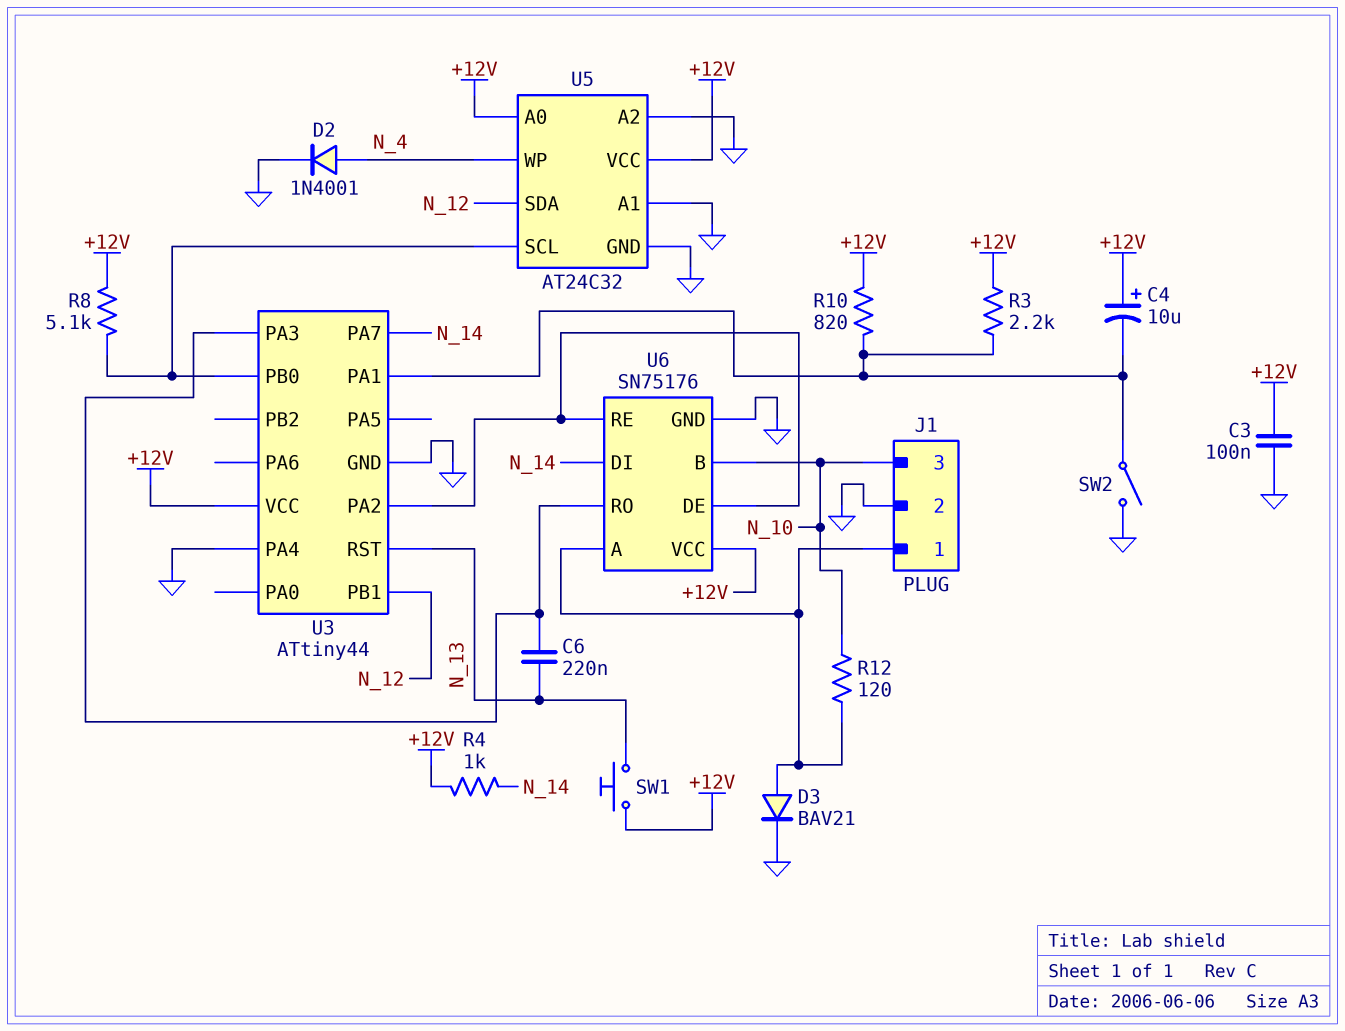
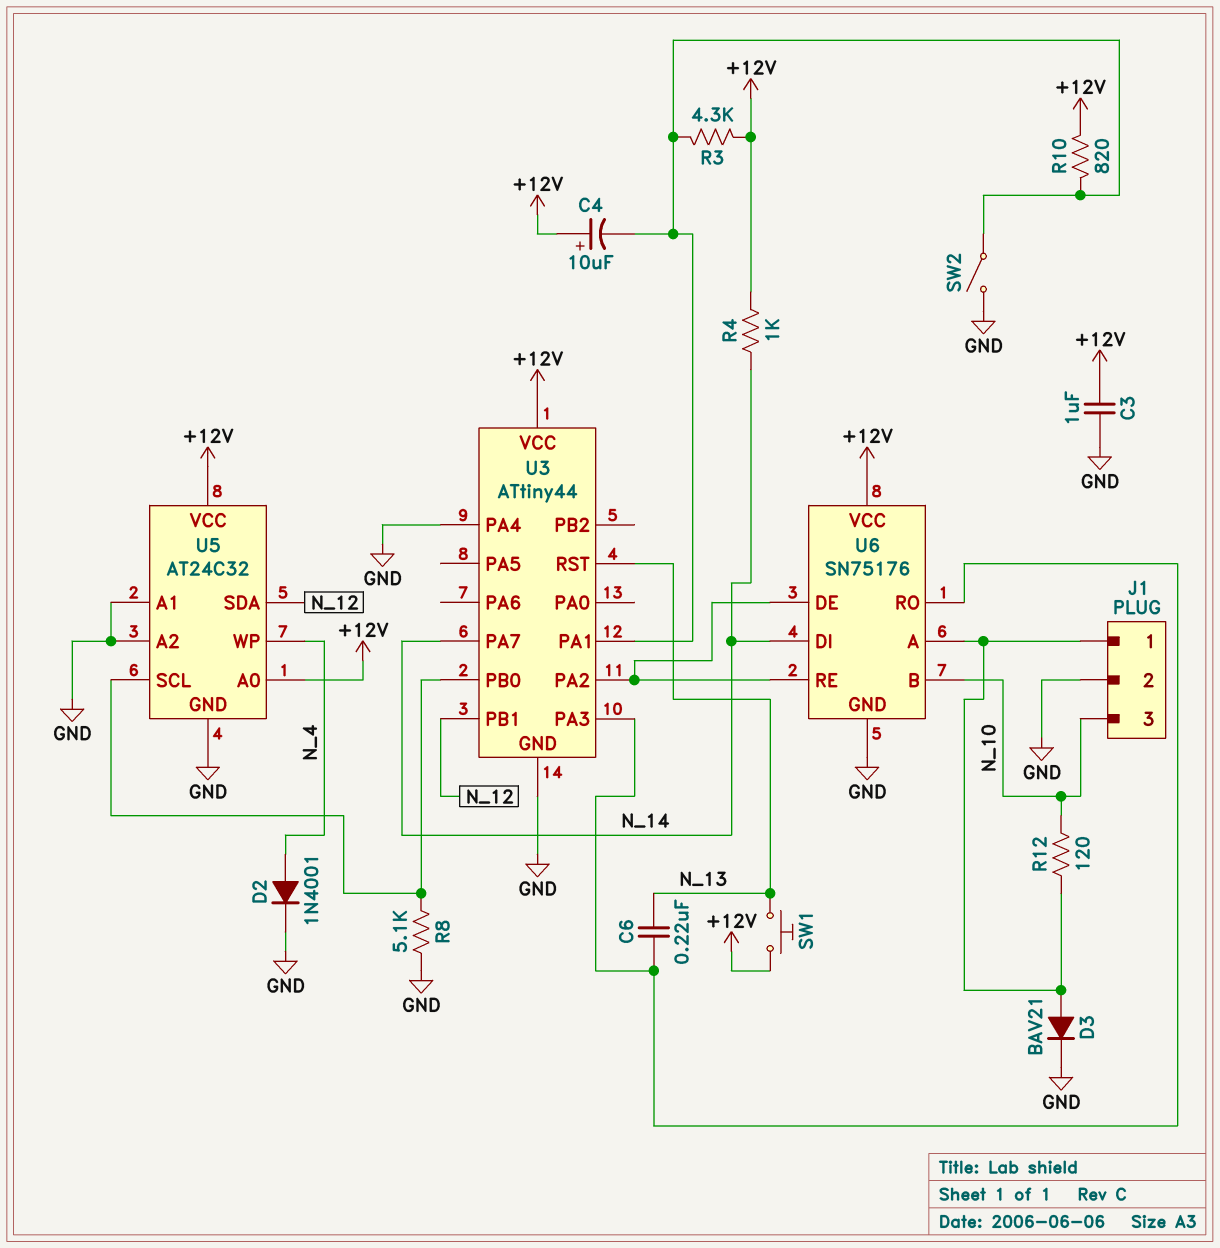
C3: 100nF (+12V, GND) -> 1uF (+12V, GND)
R3: 2.2k (+12V, U3/PA1) -> 4.3k (+12V, U3/PA1)
R8: 5.1k (+12V, U3/PB0) -> 5.1k (GND, U3/PB0)

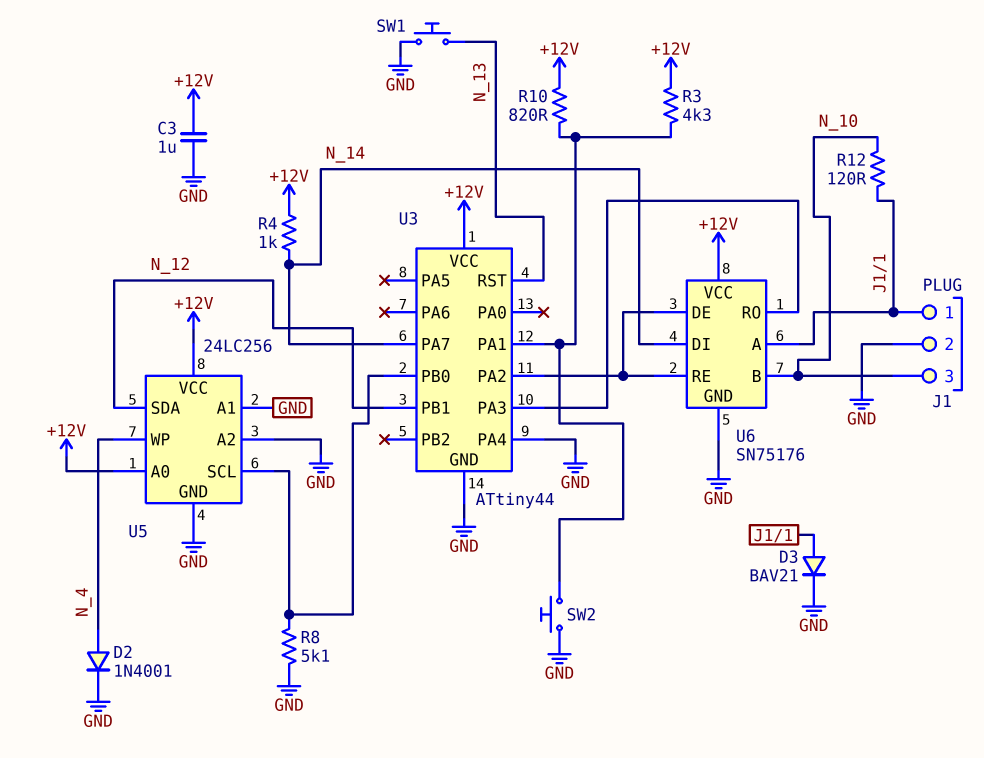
C4: 10uF (plus +12V, minus U3/PA1) -> none
C6: 220nF (N_13, U3/PA3) -> none
SW1: button (+12V, N_13) -> button (GND, N_13)
SW2: switch (GND, U3/PA1) -> button (GND, U3/PA1)
U5: AT24C32 -> 24LC256

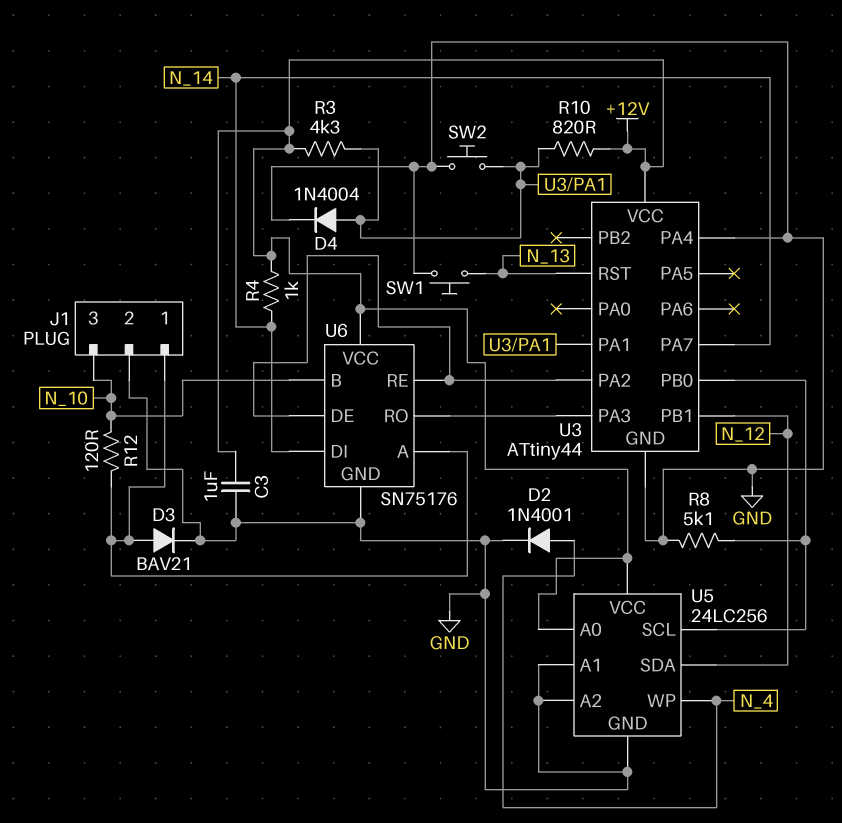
D4: none -> diode 1N4004 (A U3/PA1, K GND)

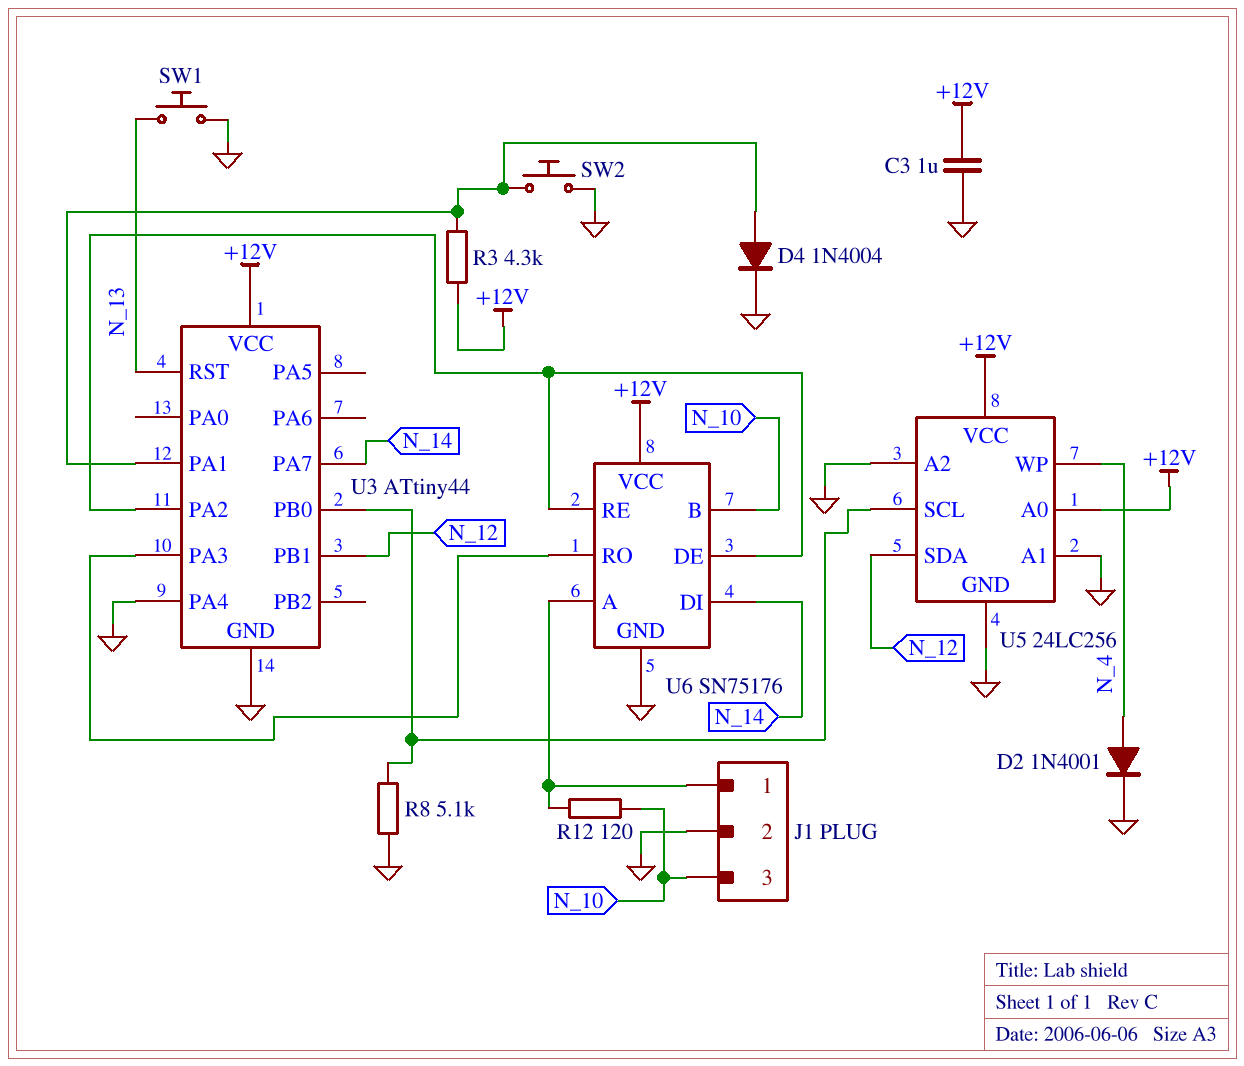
D3: diode BAV21 (A J1/1, K GND) -> none
R4: 1k (+12V, N_14) -> none
R10: 820 (+12V, U3/PA1) -> none

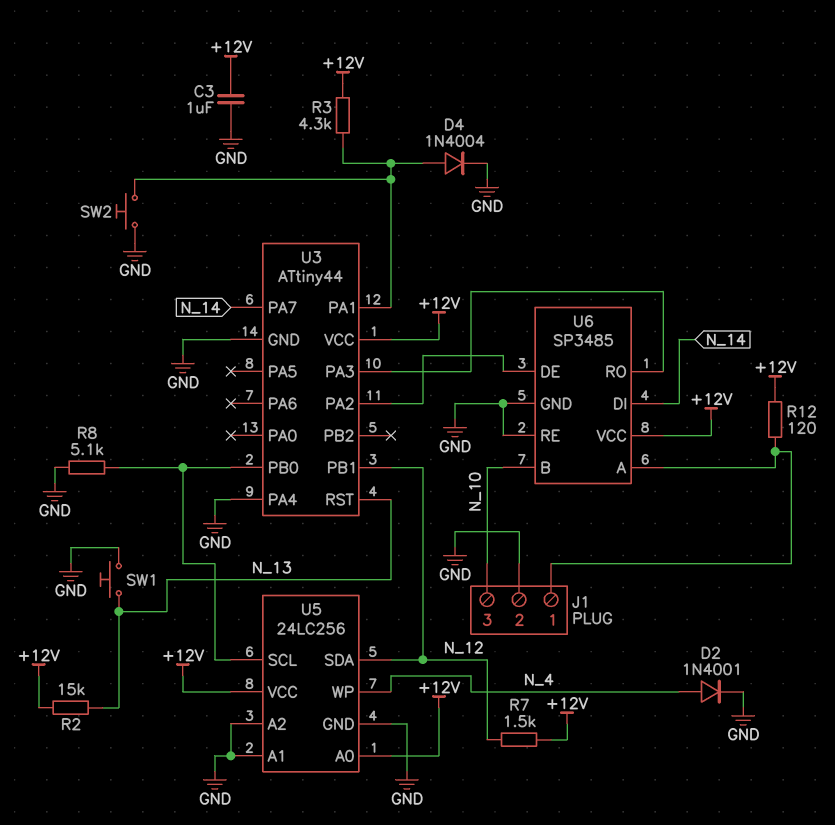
R2: none -> 15k (+12V, N_13)
R7: none -> 1.5k (+12V, N_12)
R12: 120 (J1/1, N_10) -> 120 (+12V, J1/1)
U6: SN75176 -> SP3485
U6 pin RE: U3/PA2 -> GND

